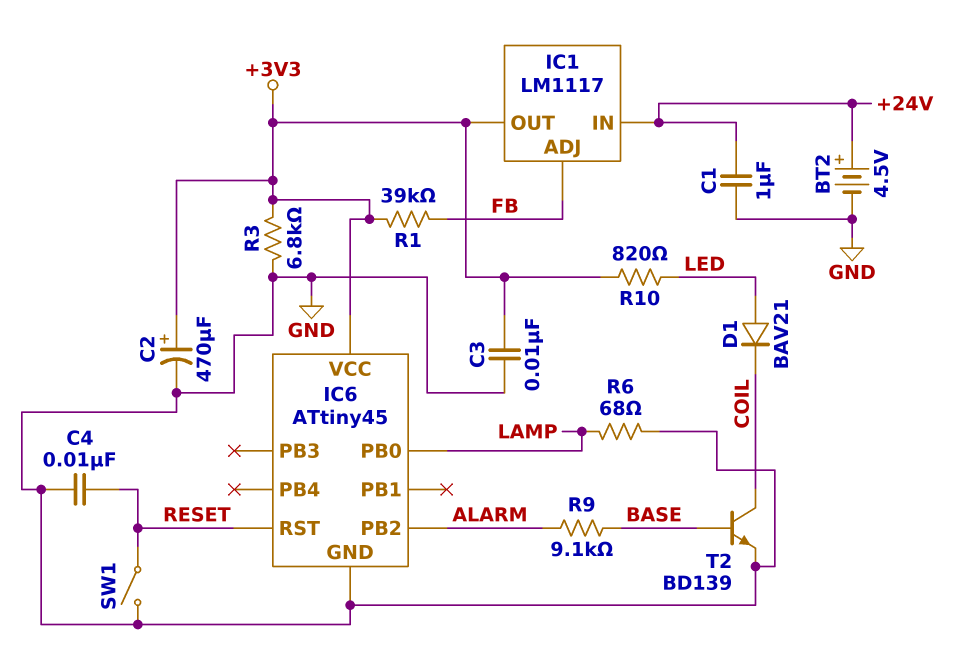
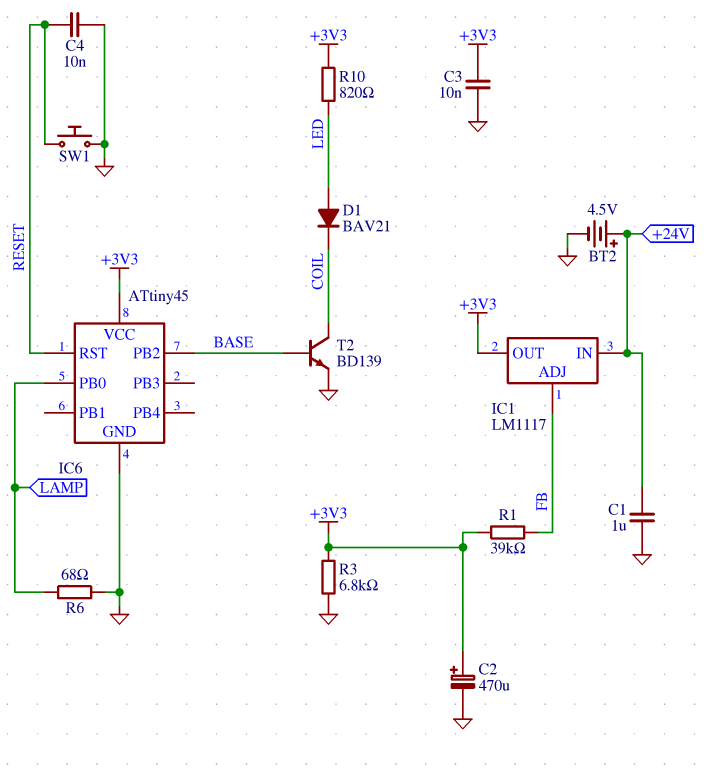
IC6 pin PB2: ALARM -> BASE
R9: 9.1k (ALARM, BASE) -> none
SW1: switch (GND, RESET) -> button (GND, RESET)

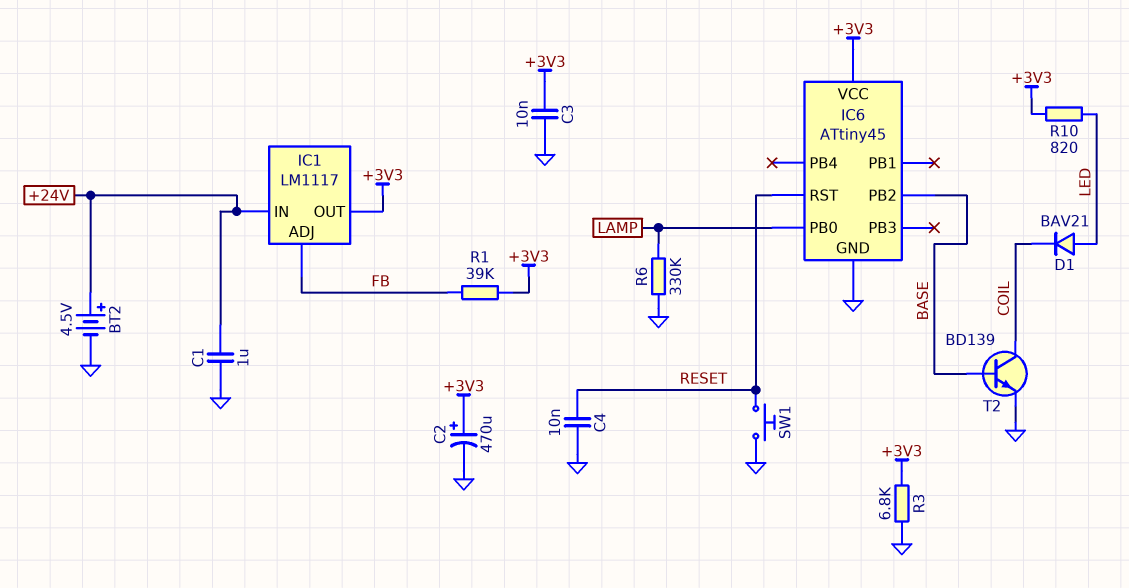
R6: 68 (GND, LAMP) -> 330k (GND, LAMP)

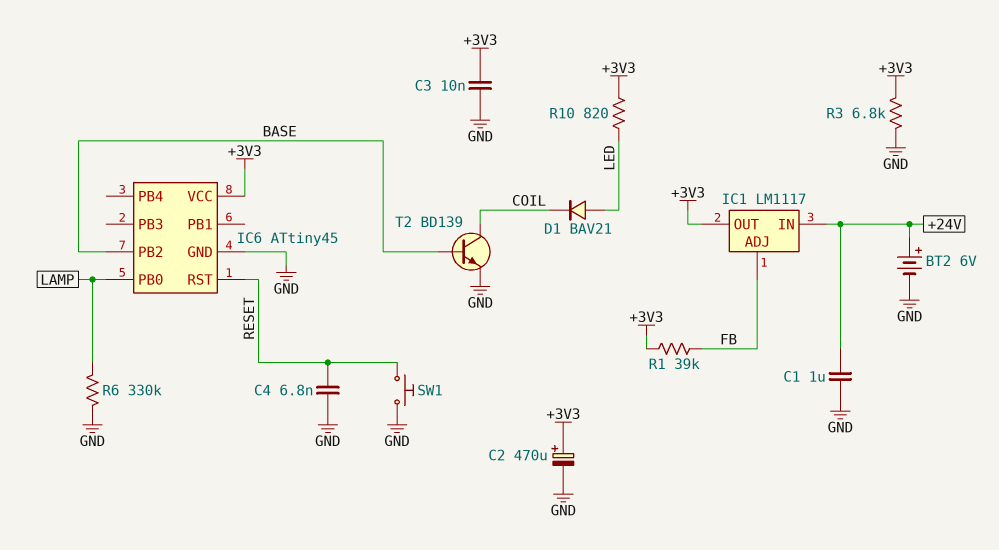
BT2: 4.5V (plus +24V, minus GND) -> 6V (plus +24V, minus GND)
C4: 10nF (GND, RESET) -> 6.8nF (GND, RESET)

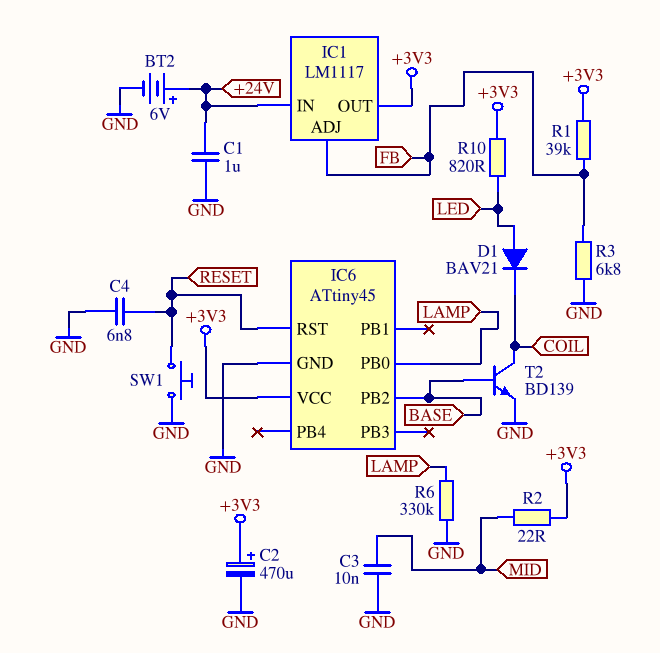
C3: 10nF (+3V3, GND) -> 10nF (GND, MID)
R2: none -> 22 (+3V3, MID)
R3: 6.8k (+3V3, GND) -> 6.8k (FB, GND)

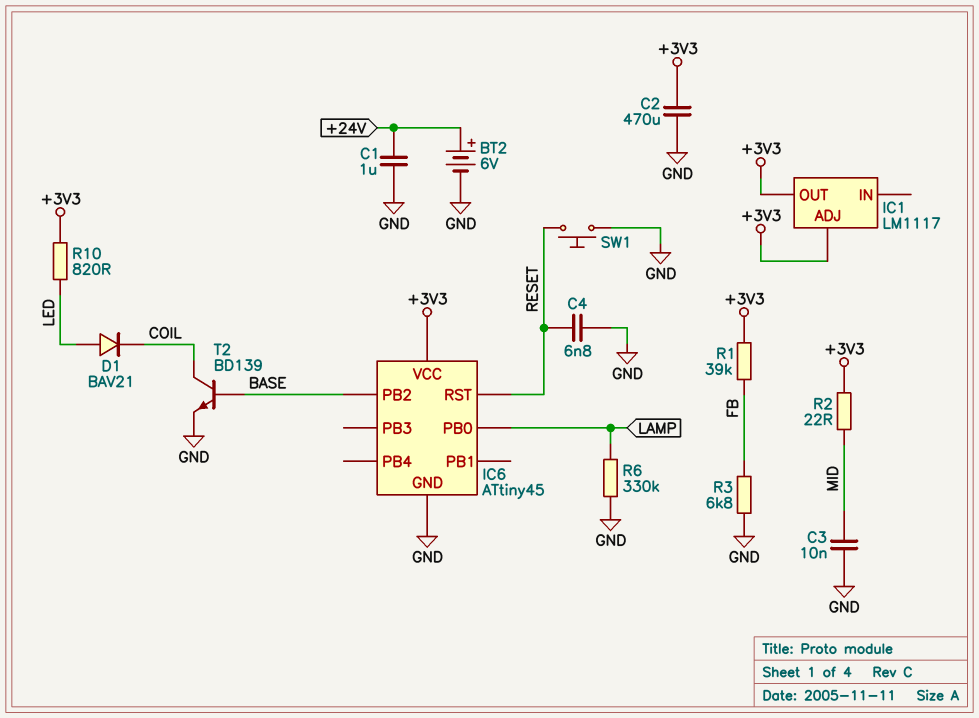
C2: 470uF (plus +3V3, minus GND) -> 470uF (+3V3, GND)
IC1 pin ADJ: FB -> +3V3
IC1 pin IN: +24V -> none

